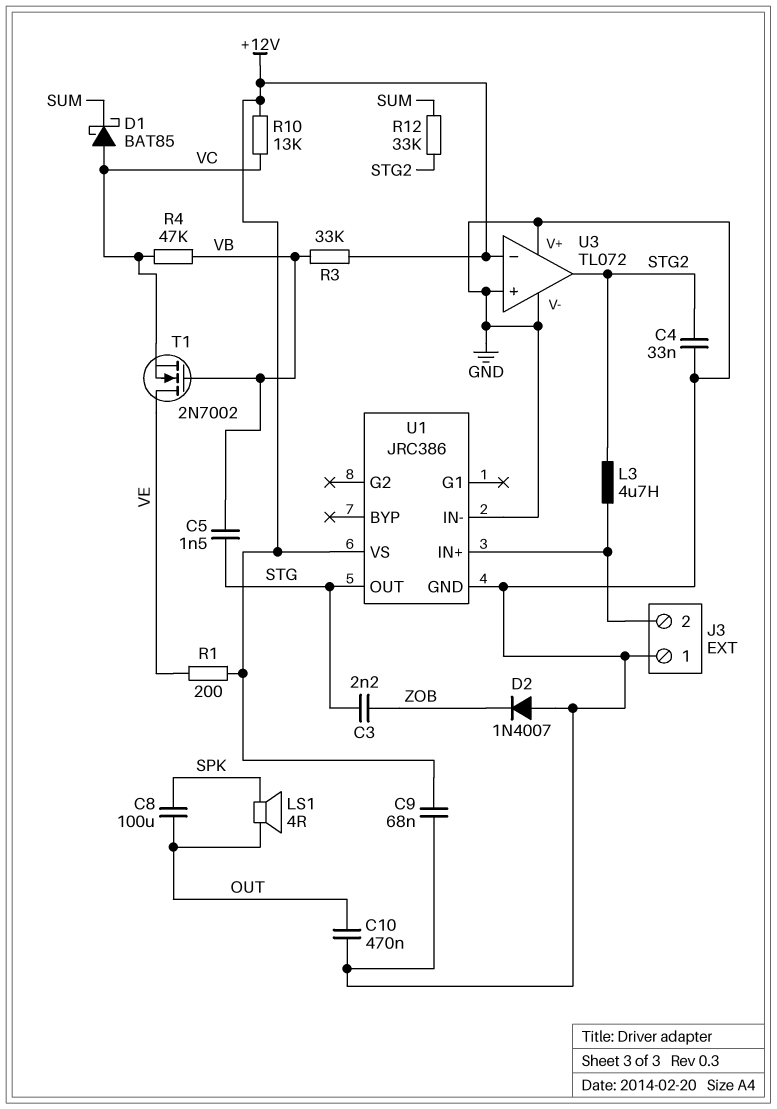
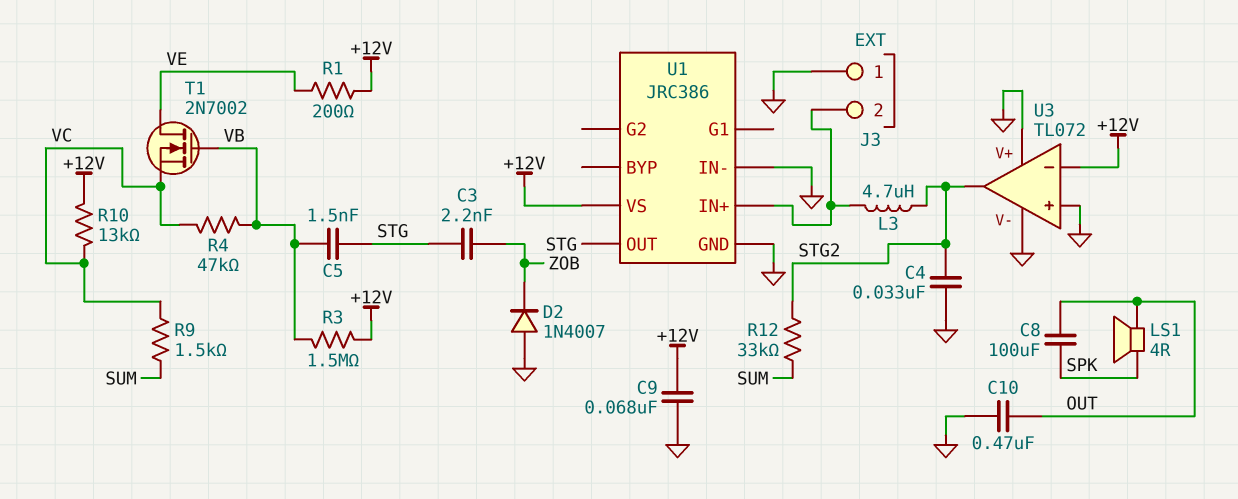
D1: schottky BAT85 (A VC, K SUM) -> none
R3: 33k (+12V, VB) -> 1.5M (+12V, VB)
R9: none -> 1.5k (SUM, VC)

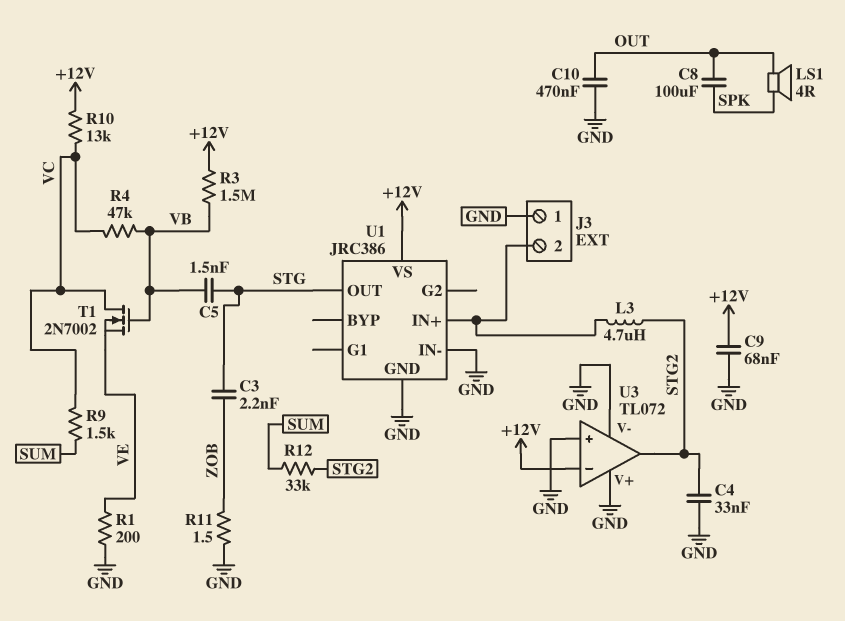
D2: diode 1N4007 (A GND, K ZOB) -> none
R1: 200 (+12V, VE) -> 200 (GND, VE)
R11: none -> 1.5 (GND, ZOB)
T1: NMOS 2N7002 (G VB, D VE, S VC) -> NMOS 2N7002 (G VB, D VC, S VE)

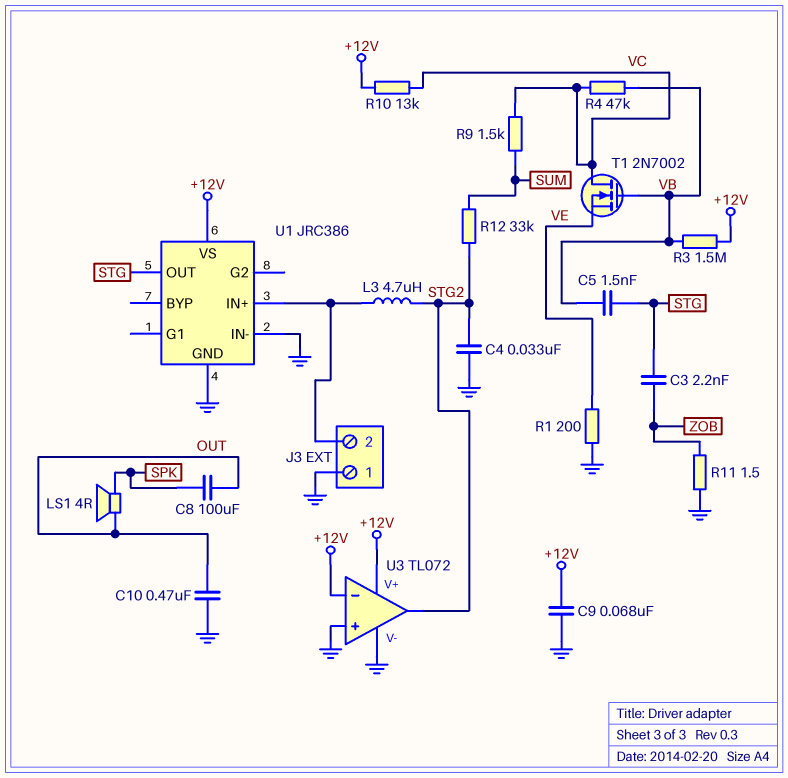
U3 pin V+: GND -> +12V

